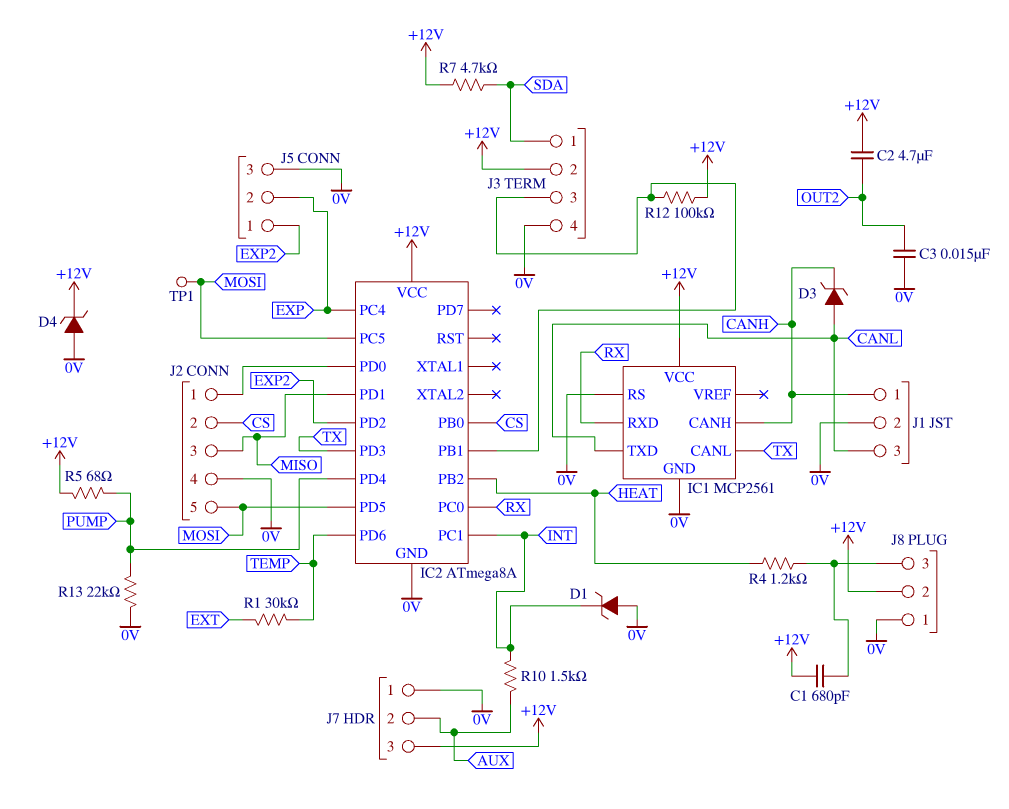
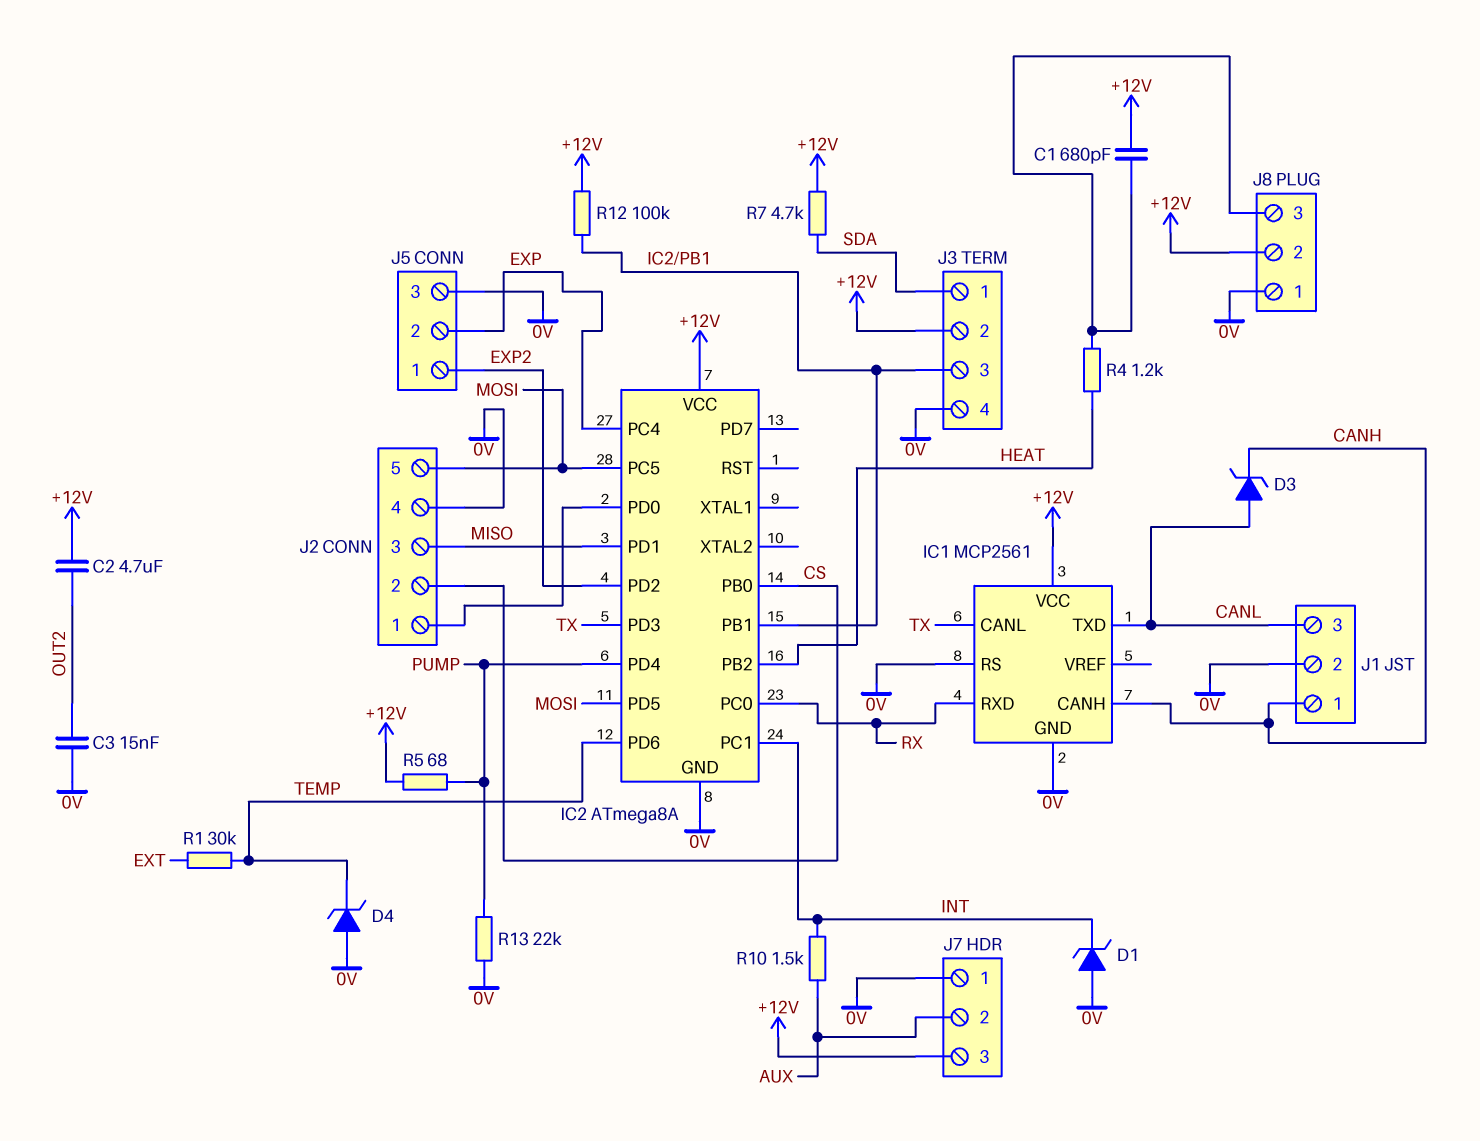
D4: zener (A 0V, K +12V) -> zener (A 0V, K TEMP)
TP1: test point (MOSI) -> none

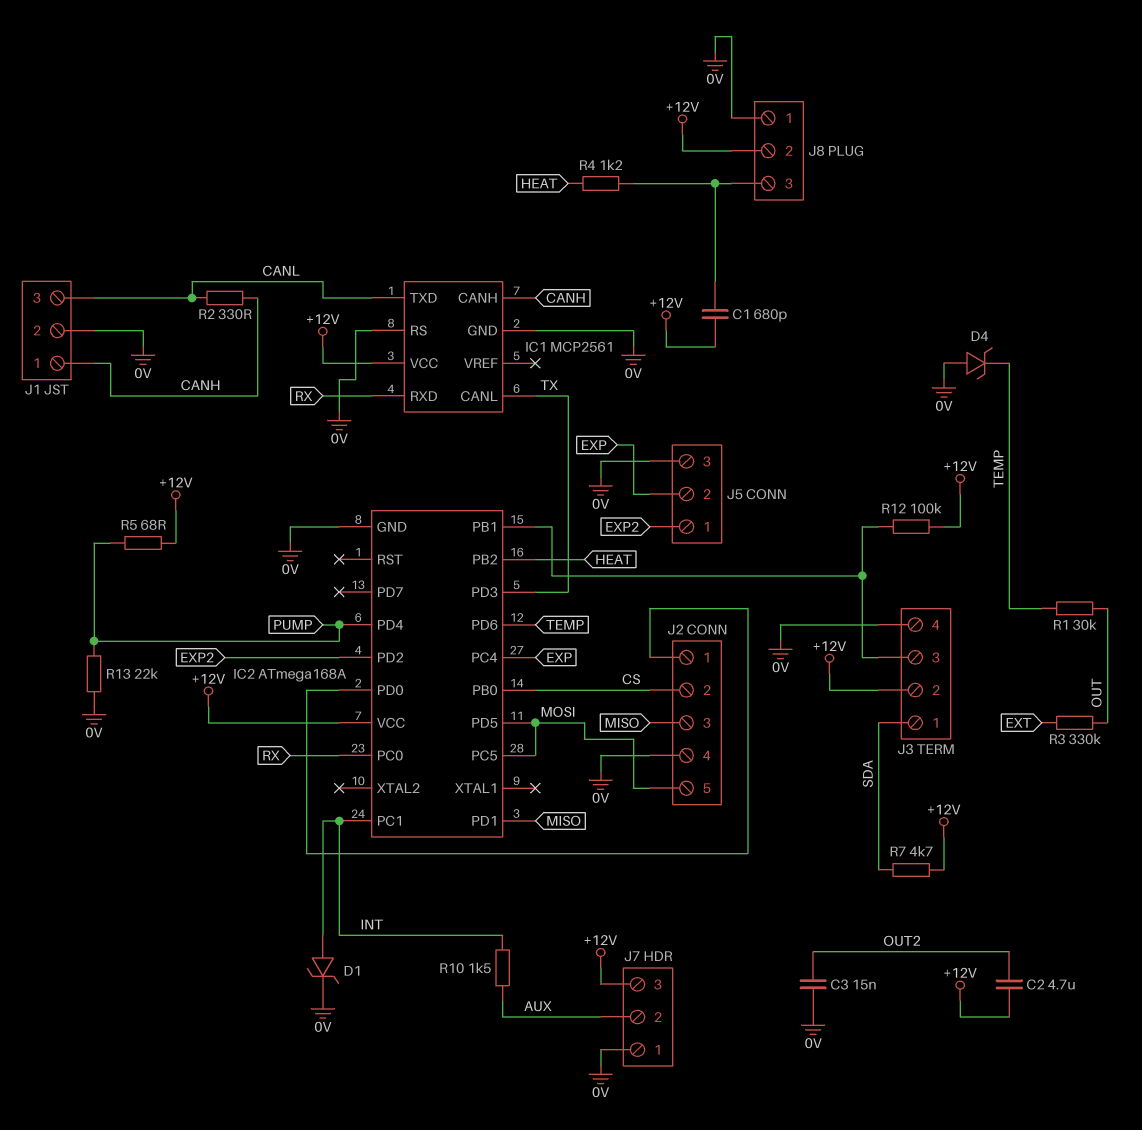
D1: zener (A 0V, K INT) -> zener (A INT, K 0V)
D3: zener (A CANL, K CANH) -> none
IC2: ATmega8A -> ATmega168A
R1: 30k (EXT, TEMP) -> 30k (OUT, TEMP)
R2: none -> 330 (CANH, CANL)
R3: none -> 330k (EXT, OUT)

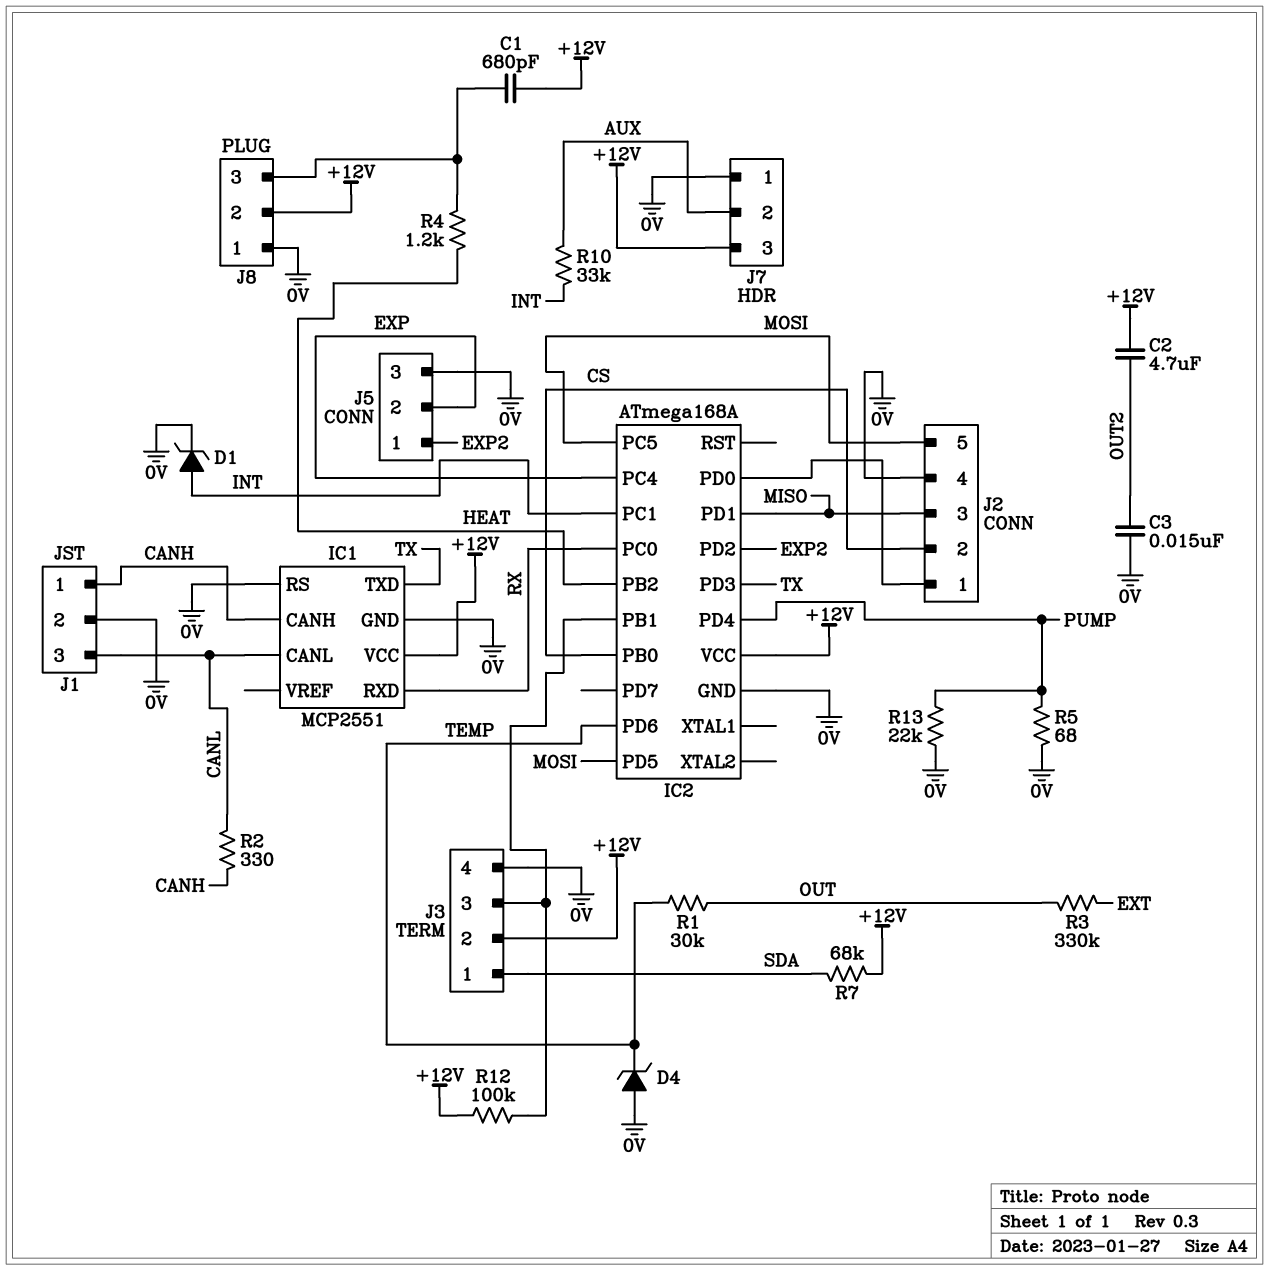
IC1: MCP2561 -> MCP2551
IC1 pin CANL: TX -> CANL
IC1 pin TXD: CANL -> TX
R5: 68 (+12V, PUMP) -> 68 (0V, PUMP)
R7: 4.7k (+12V, SDA) -> 68k (+12V, SDA)
R10: 1.5k (AUX, INT) -> 33k (AUX, INT)

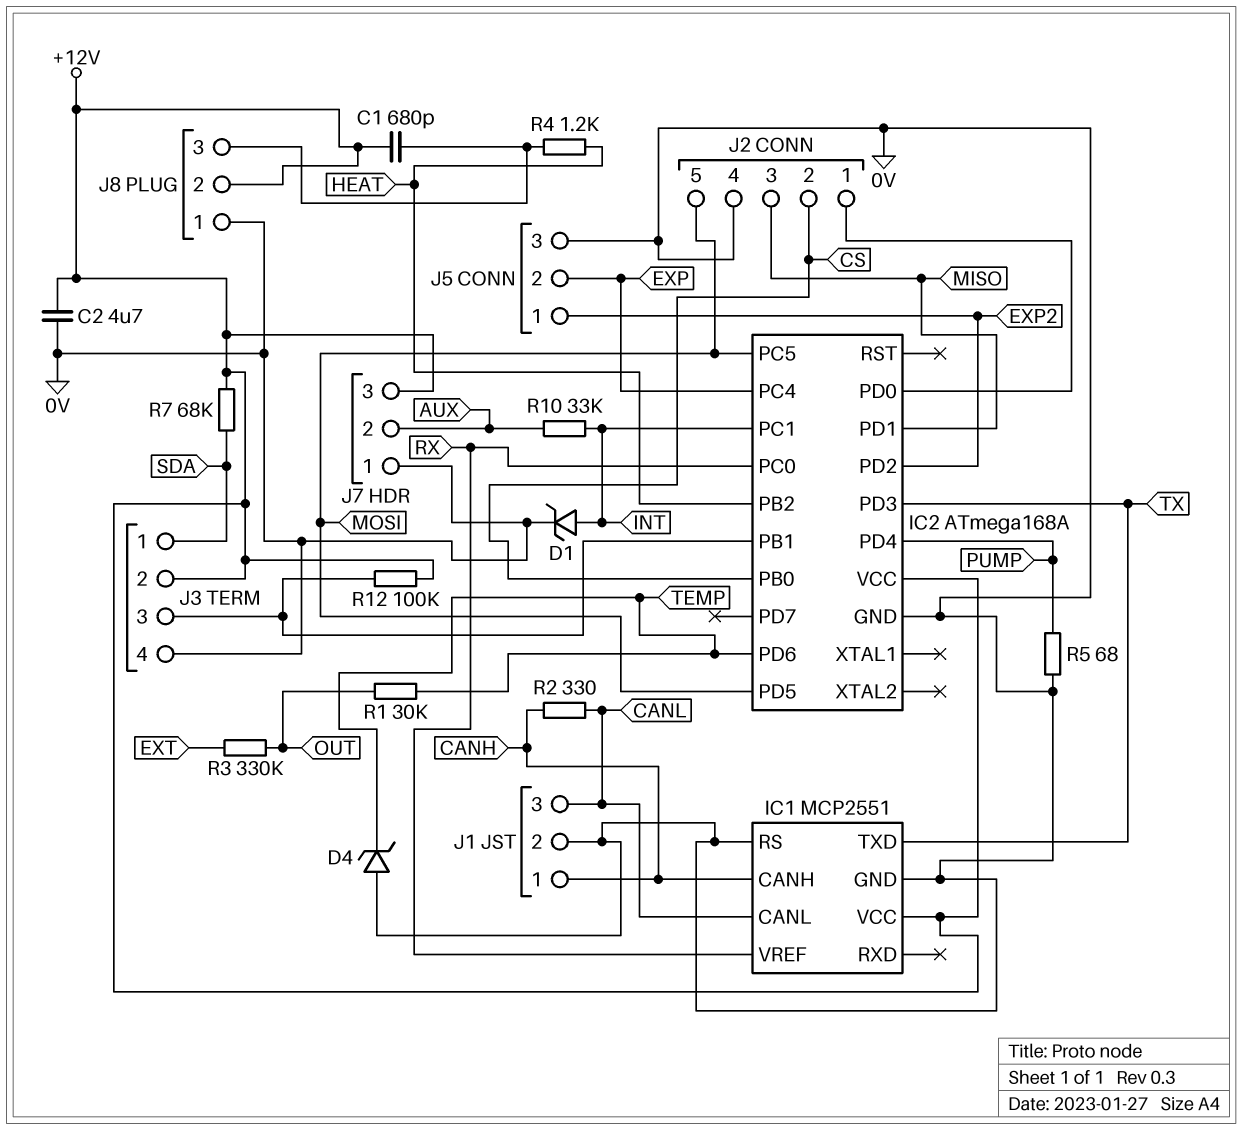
C2: 4.7uF (+12V, OUT2) -> 4.7uF (+12V, 0V)
C3: 15nF (0V, OUT2) -> none
IC1 pin RXD: RX -> none
IC1 pin VREF: none -> RX
R13: 22k (0V, PUMP) -> none

